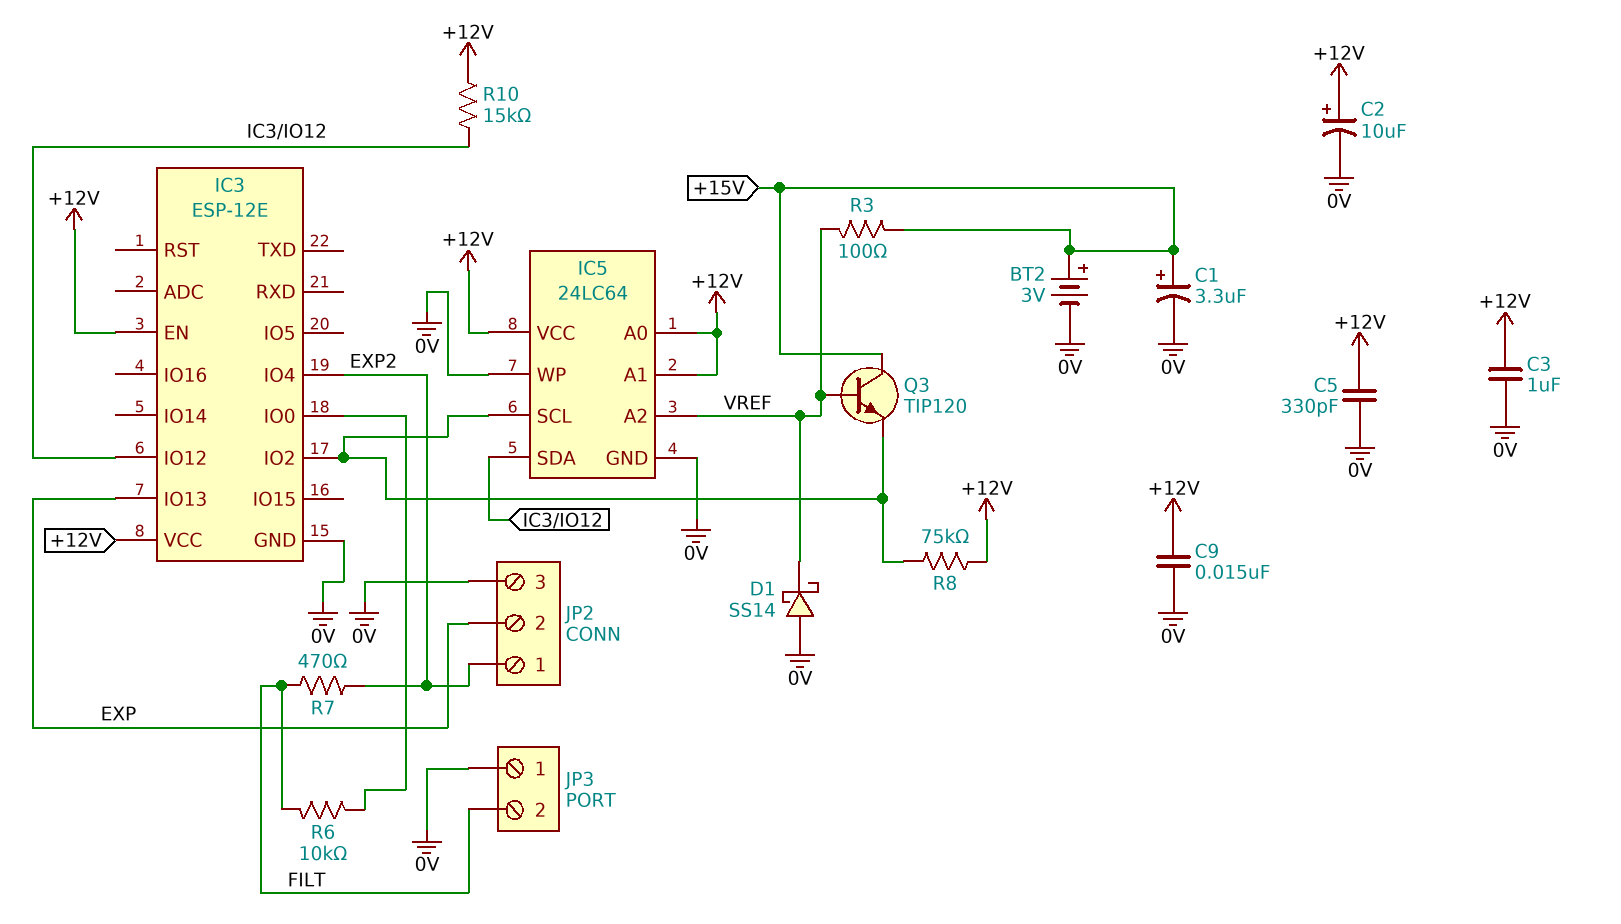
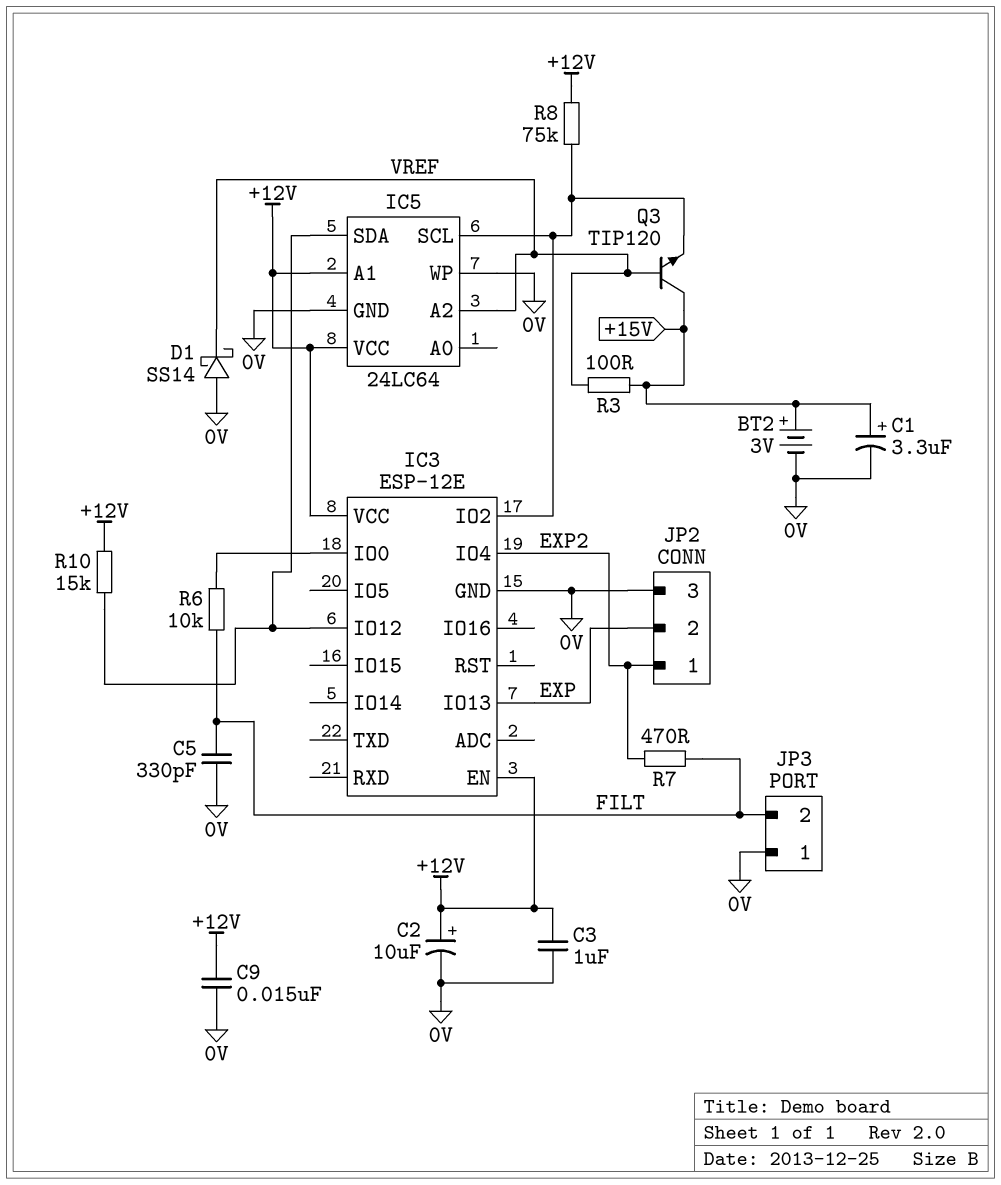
C5: 330pF (+12V, 0V) -> 330pF (0V, FILT)
IC5 pin A0: +12V -> none

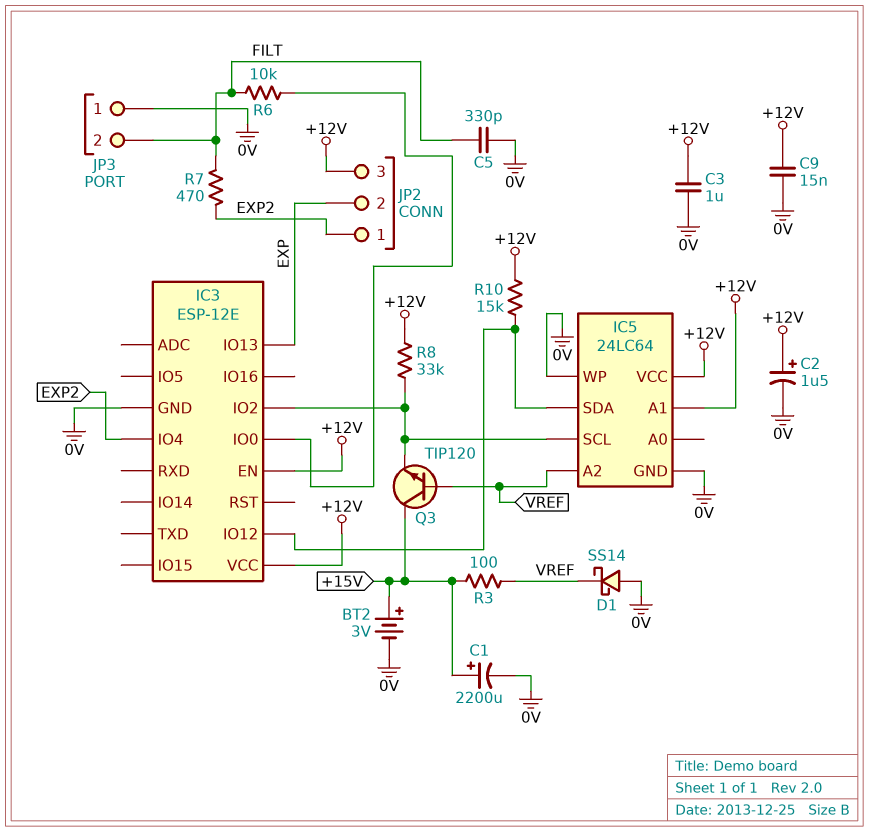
C1: 3.3uF (plus +15V, minus 0V) -> 2200uF (plus +15V, minus 0V)
C2: 10uF (plus +12V, minus 0V) -> 1.5uF (plus +12V, minus 0V)
JP2 pin 3: 0V -> +12V
R8: 75k (+12V, IC3/IO2) -> 33k (+12V, IC3/IO2)

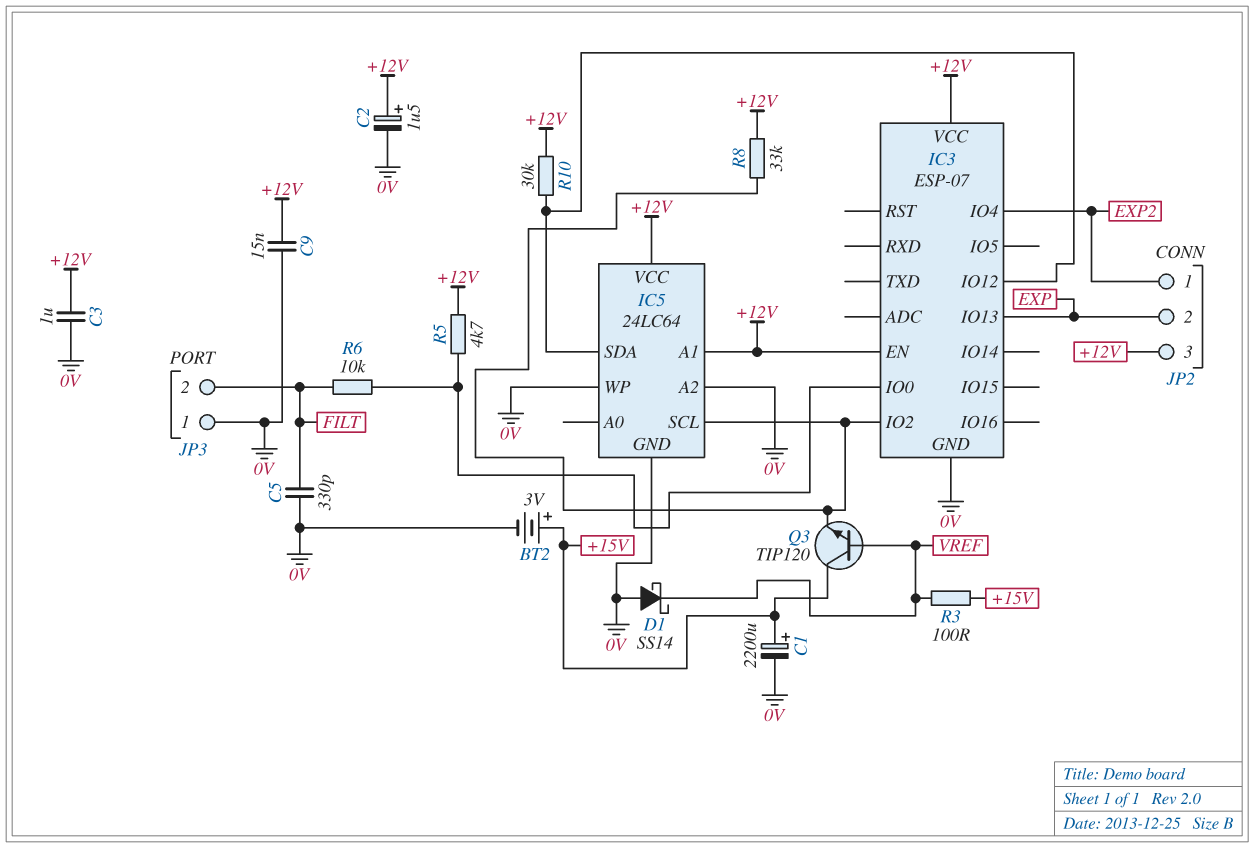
IC3: ESP-12E -> ESP-07
IC5 pin A2: VREF -> 0V
R5: none -> 4.7k (+12V, IC3/IO0)
R7: 470 (EXP2, FILT) -> none
R10: 15k (+12V, IC3/IO12) -> 30k (+12V, IC3/IO12)

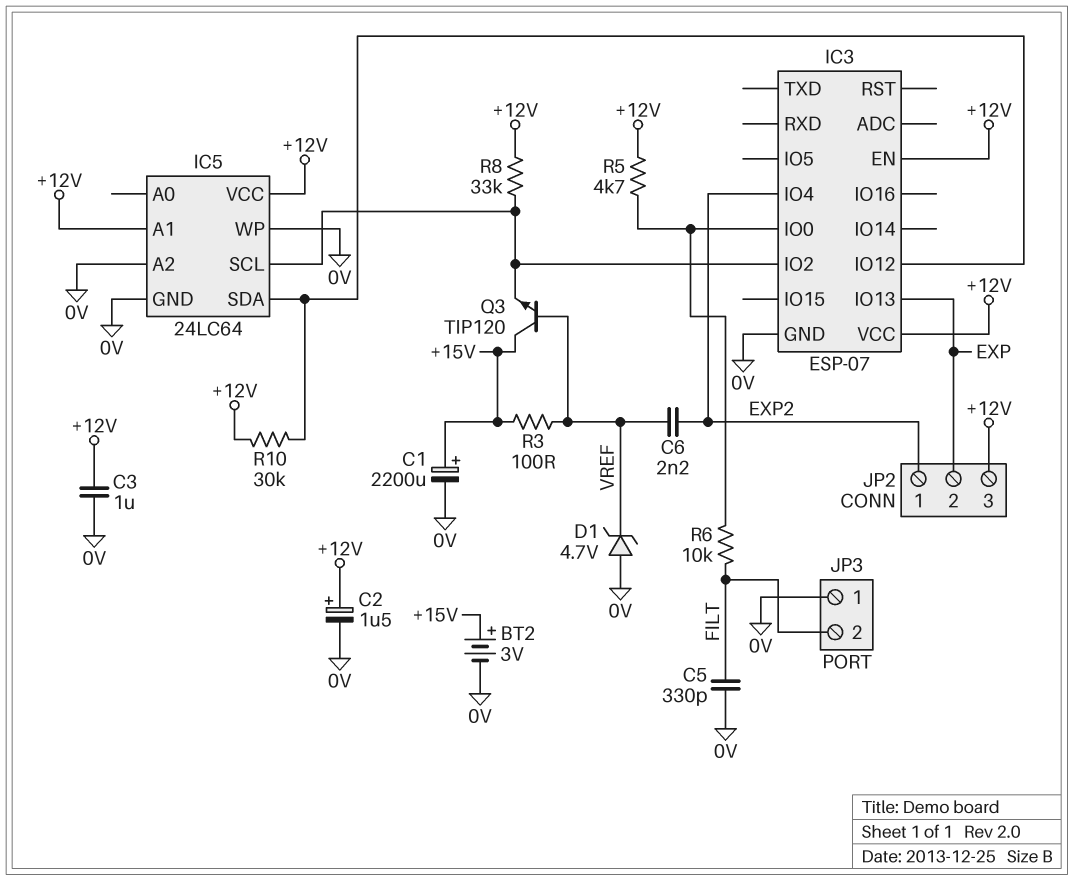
C6: none -> 2.2nF (EXP2, VREF)
C9: 15nF (+12V, 0V) -> none
D1: schottky SS14 (A 0V, K VREF) -> zener 4.7V (A 0V, K VREF)

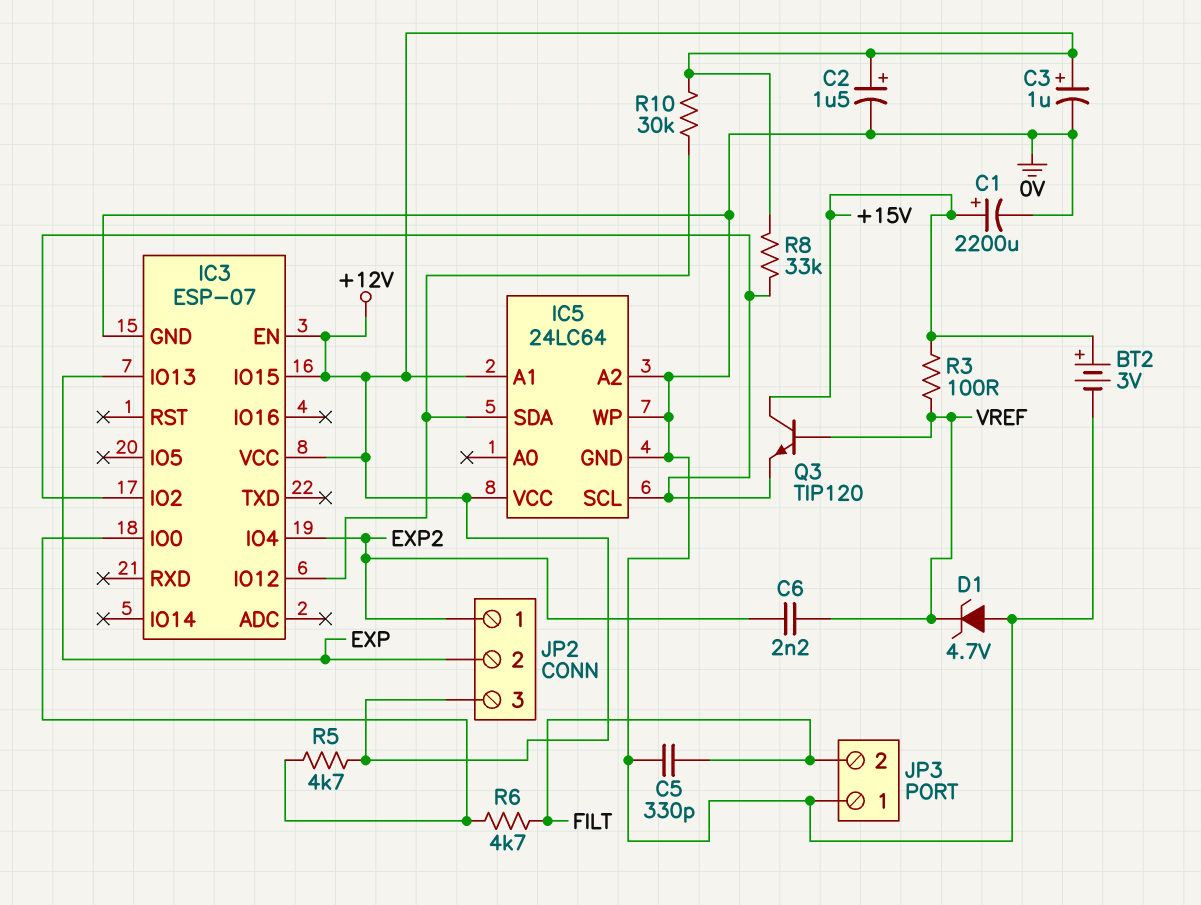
C3: 1uF (+12V, 0V) -> 1uF (plus +12V, minus 0V)
IC3 pin IO15: none -> +12V
R6: 10k (FILT, IC3/IO0) -> 4.7k (FILT, IC3/IO0)

